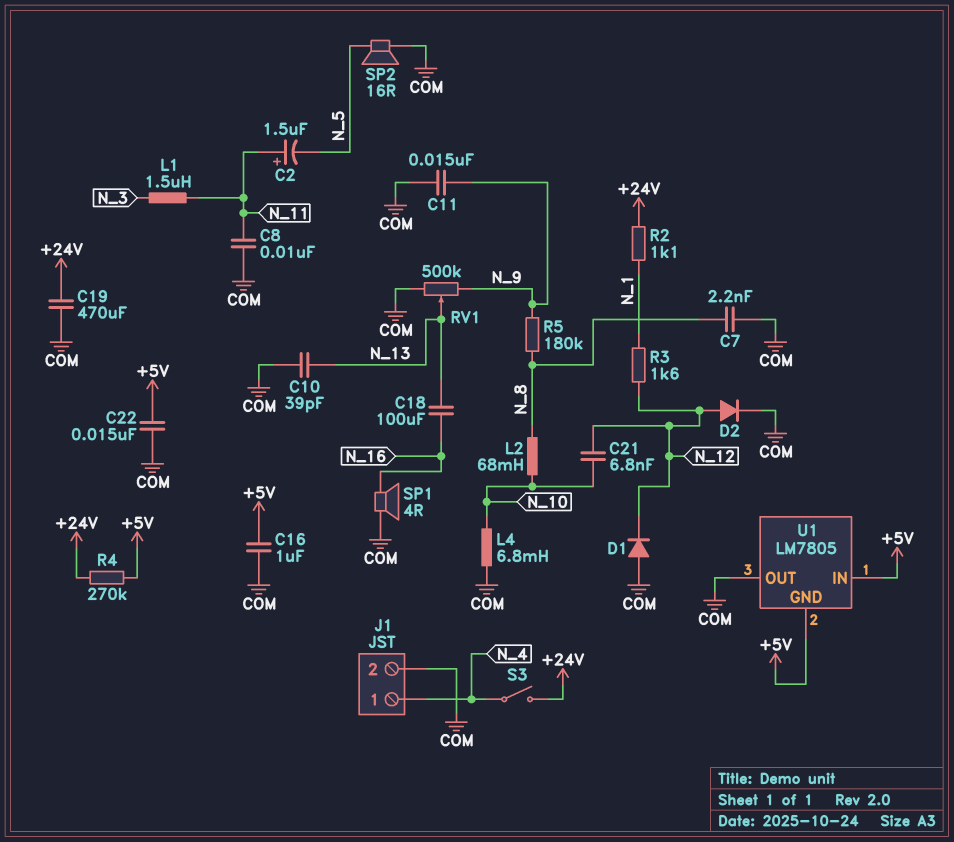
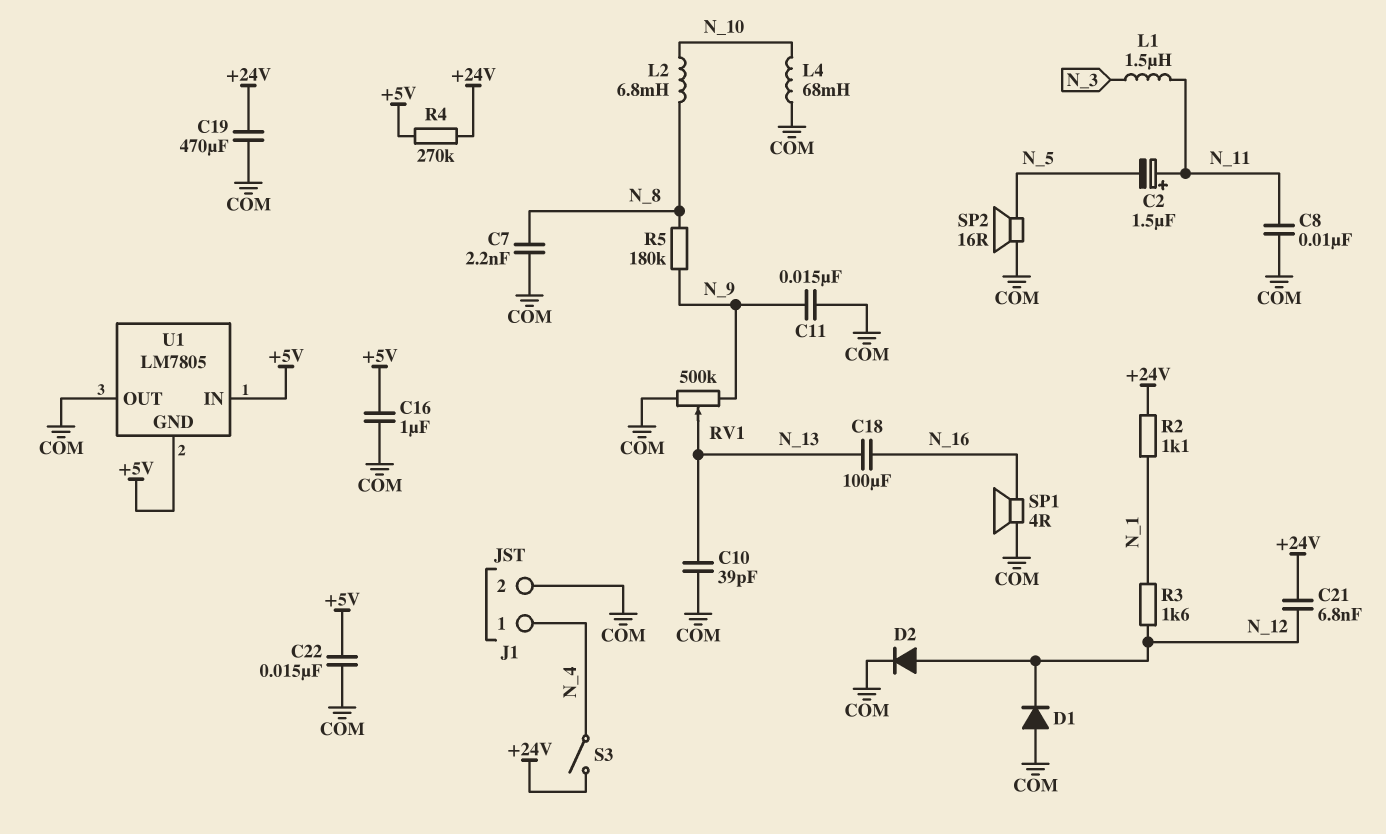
C21: 6.8nF (N_10, N_12) -> 6.8nF (+24V, N_12)
L2: 68mH (N_8, N_10) -> 6.8mH (N_8, N_10)
L4: 6.8mH (COM, N_10) -> 68mH (COM, N_10)

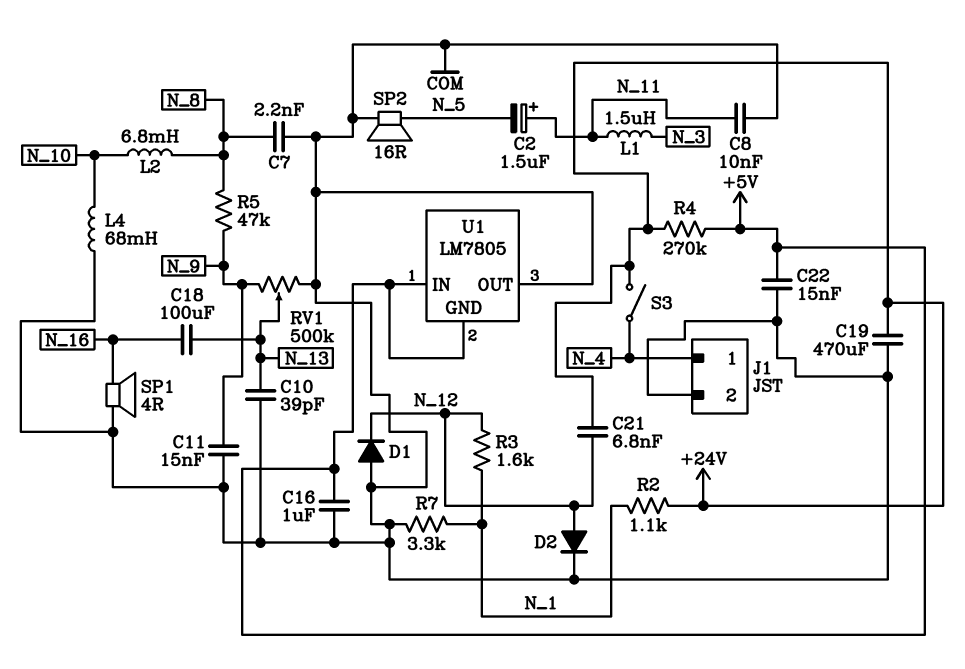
R5: 180k (N_8, N_9) -> 47k (N_8, N_9)
R7: none -> 3.3k (COM, N_1)

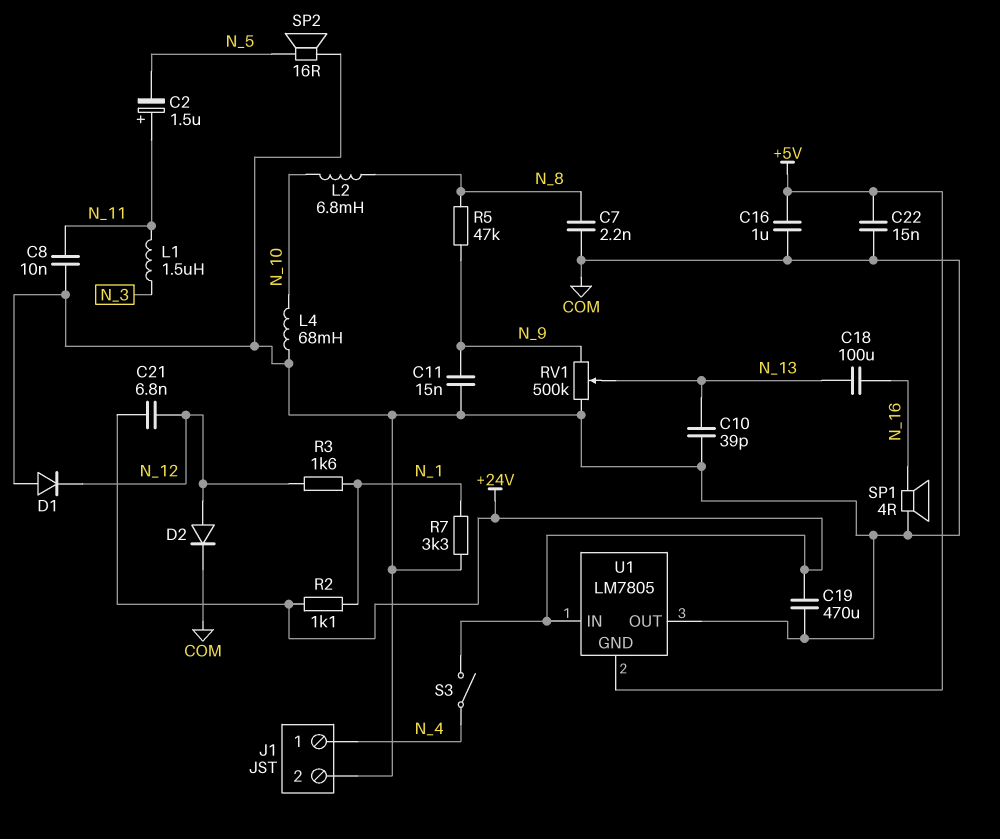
R4: 270k (+5V, +24V) -> none
U1 pin IN: +5V -> +24V

